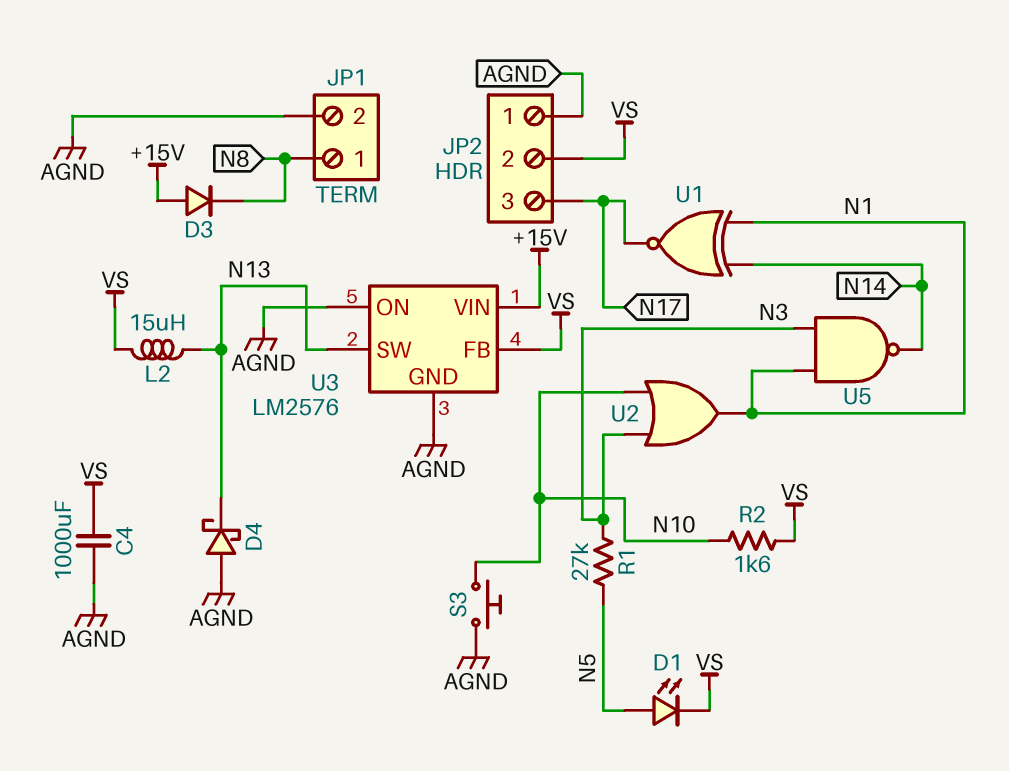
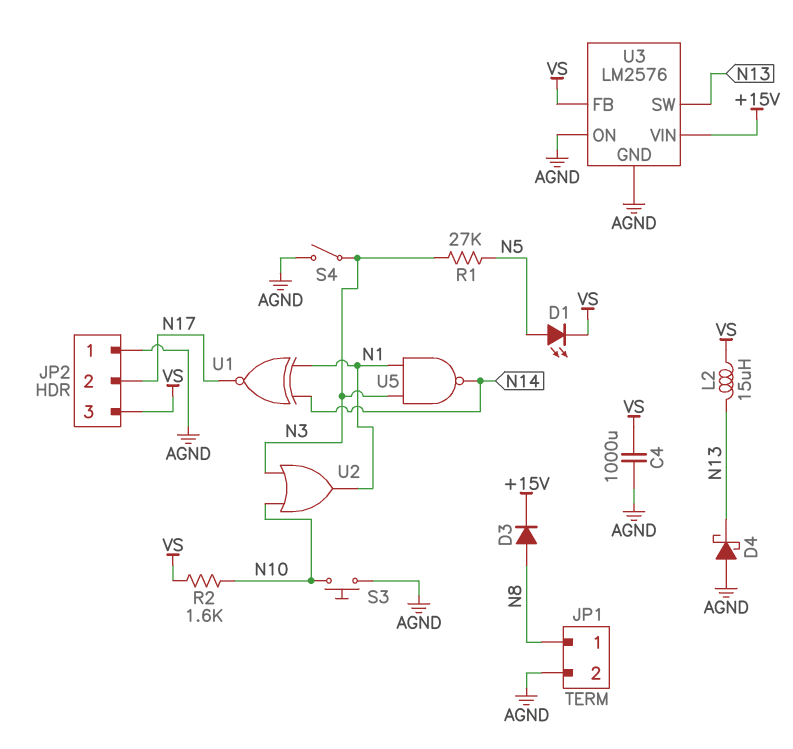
D3: diode (A +15V, K N8) -> diode (A N8, K +15V)
JP2 pin 2: VS -> N17
JP2 pin 3: N17 -> VS
S4: none -> switch (AGND, N3)

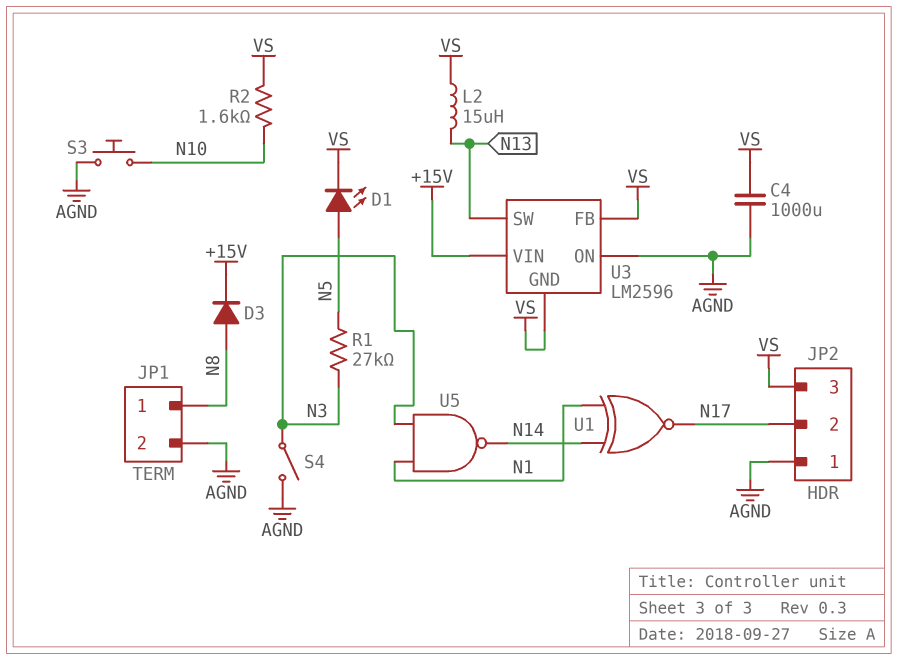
D4: schottky (A AGND, K N13) -> none
U2: OR (in N3, in N10, out N1) -> none
U3: LM2576 -> LM2596
U3 pin GND: AGND -> VS

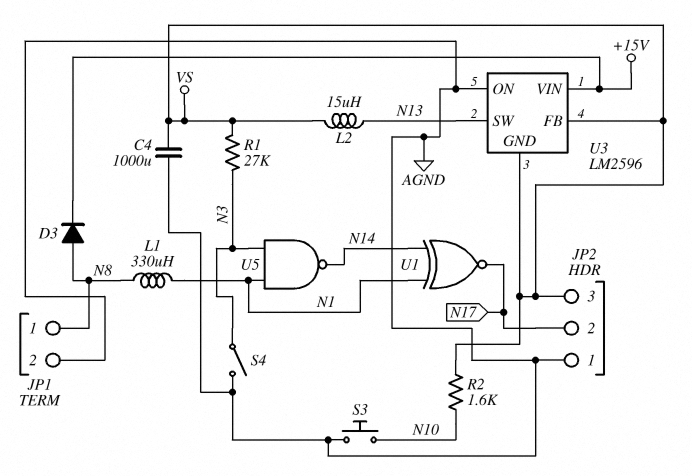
D1: LED (A N5, K VS) -> none
L1: none -> 330uH (N1, N8)
R1: 27k (N3, N5) -> 27k (N3, VS)

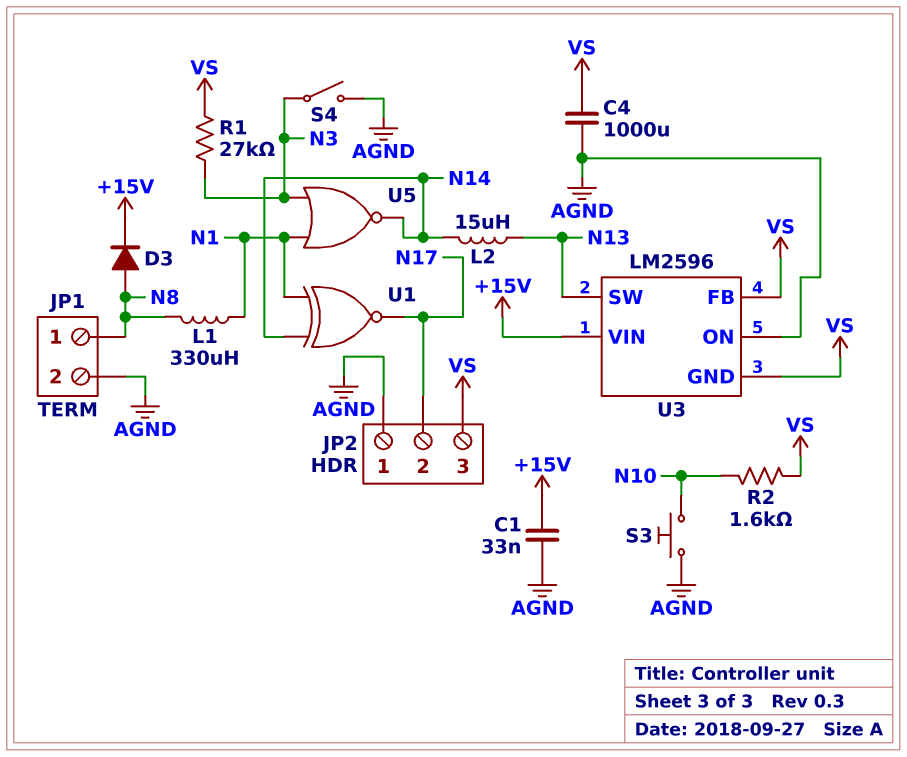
C1: none -> 33nF (+15V, AGND)
L2: 15uH (N13, VS) -> 15uH (N13, N14)
U5: NAND (in N1, in N3, out N14) -> NOR (in N1, in N3, out N14)

